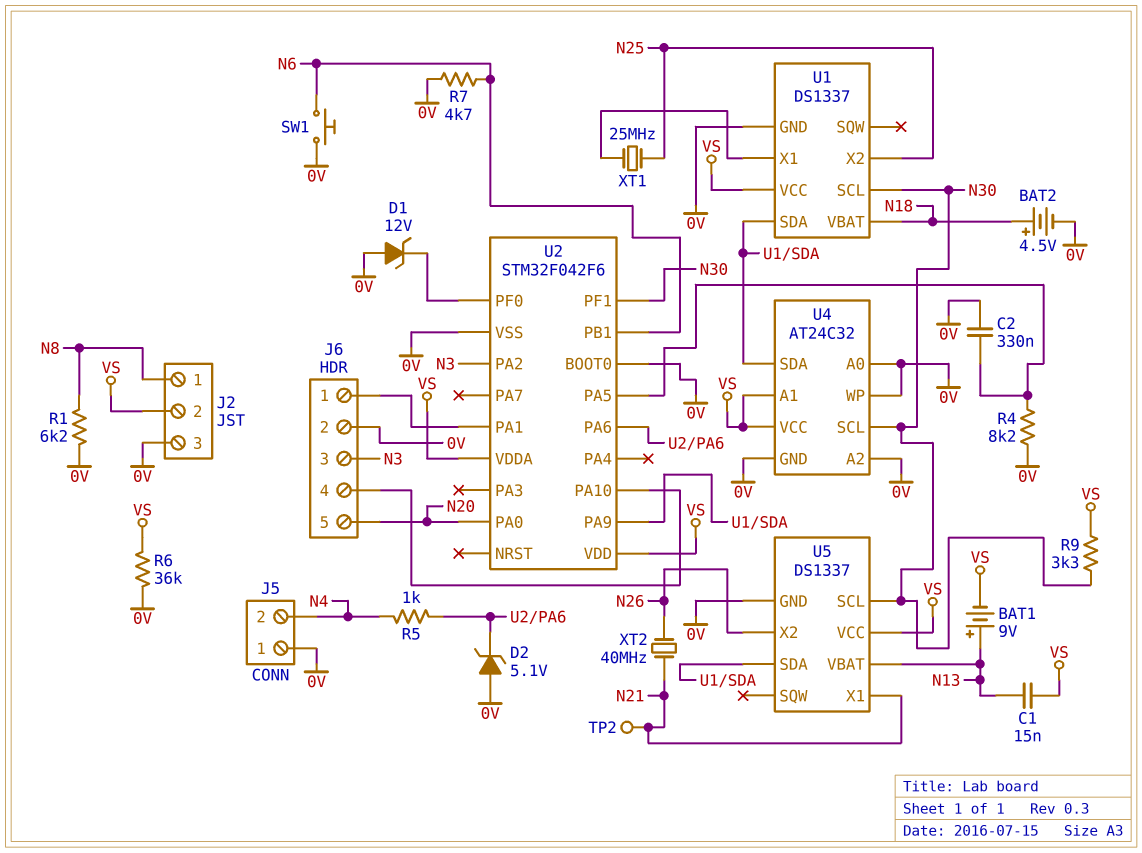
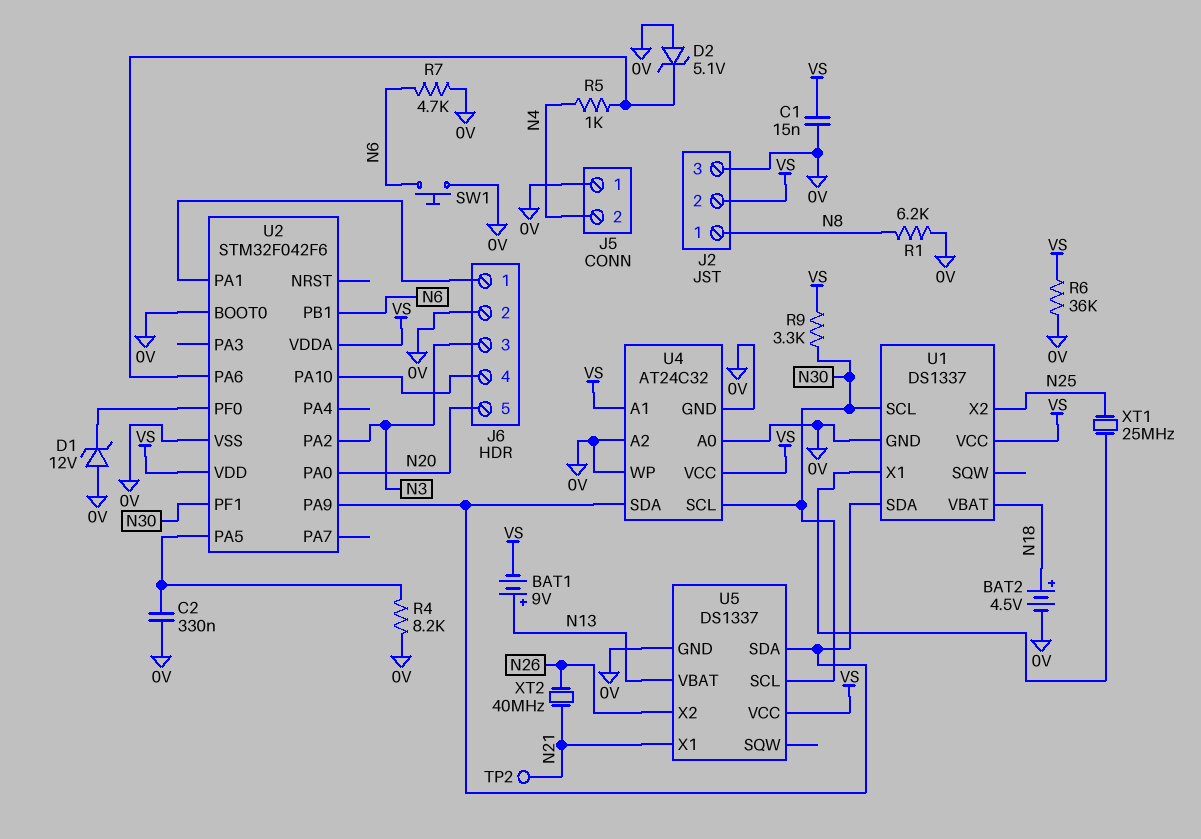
C1: 15nF (N13, VS) -> 15nF (0V, VS)

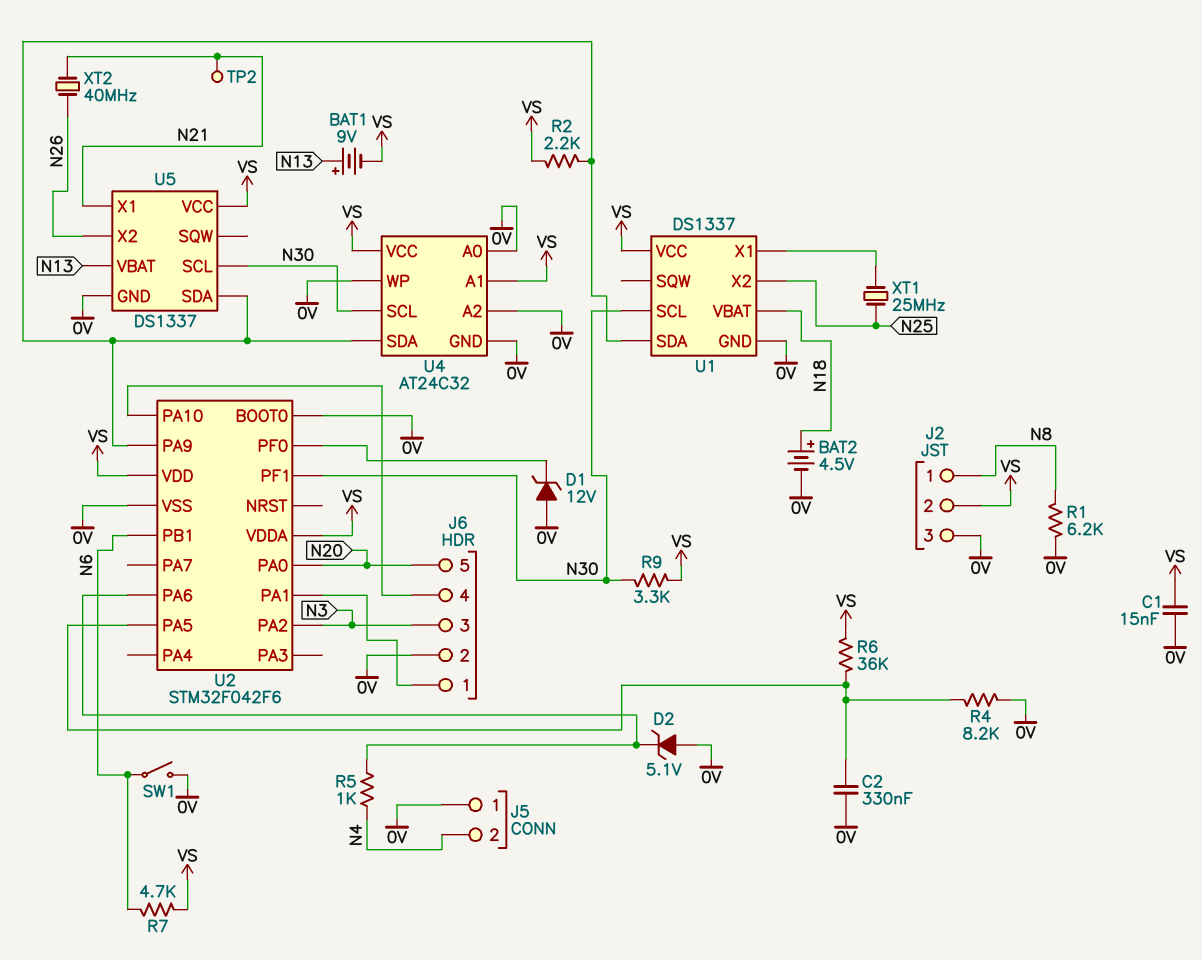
R2: none -> 2.2k (U1/SDA, VS)
R6: 36k (0V, VS) -> 36k (U2/PA5, VS)
R7: 4.7k (0V, N6) -> 4.7k (N6, VS)
SW1: button (0V, N6) -> switch (0V, N6)

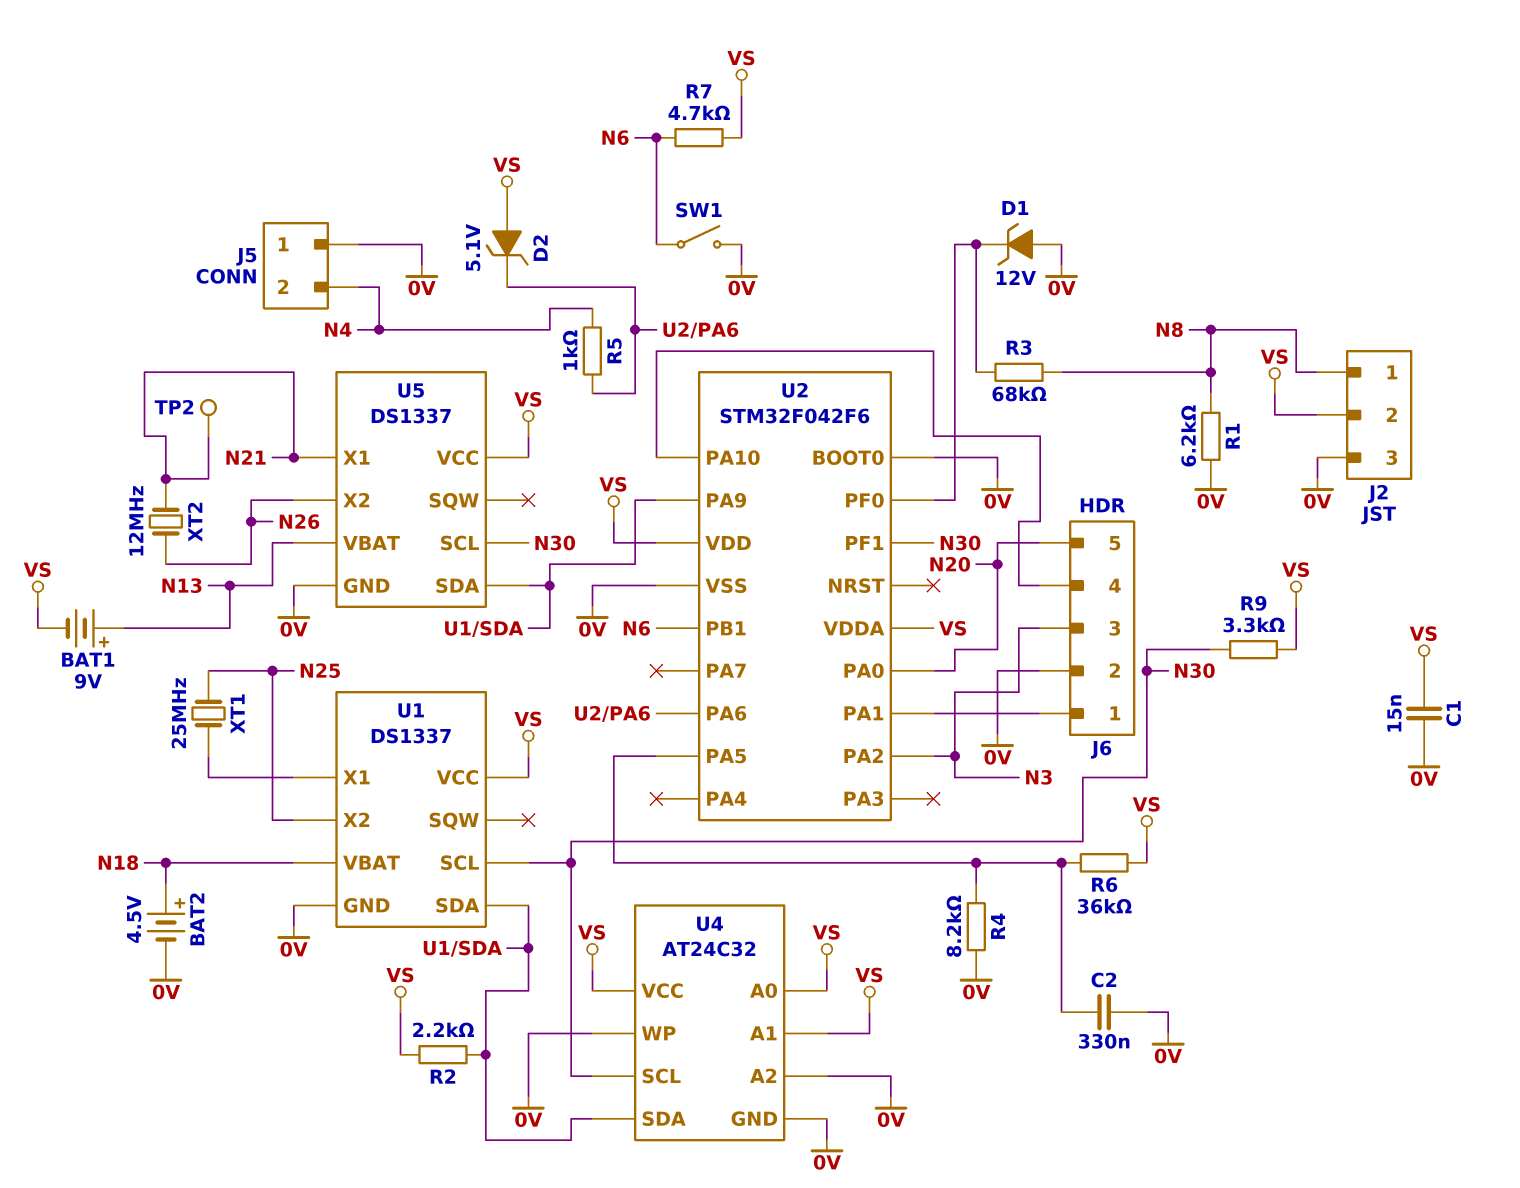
D2: zener 5.1V (A 0V, K U2/PA6) -> zener 5.1V (A VS, K U2/PA6)
R3: none -> 68k (N8, U2/PF0)
U4 pin A0: 0V -> VS
XT2: 40MHz (N21, N26) -> 12MHz (N21, N26)

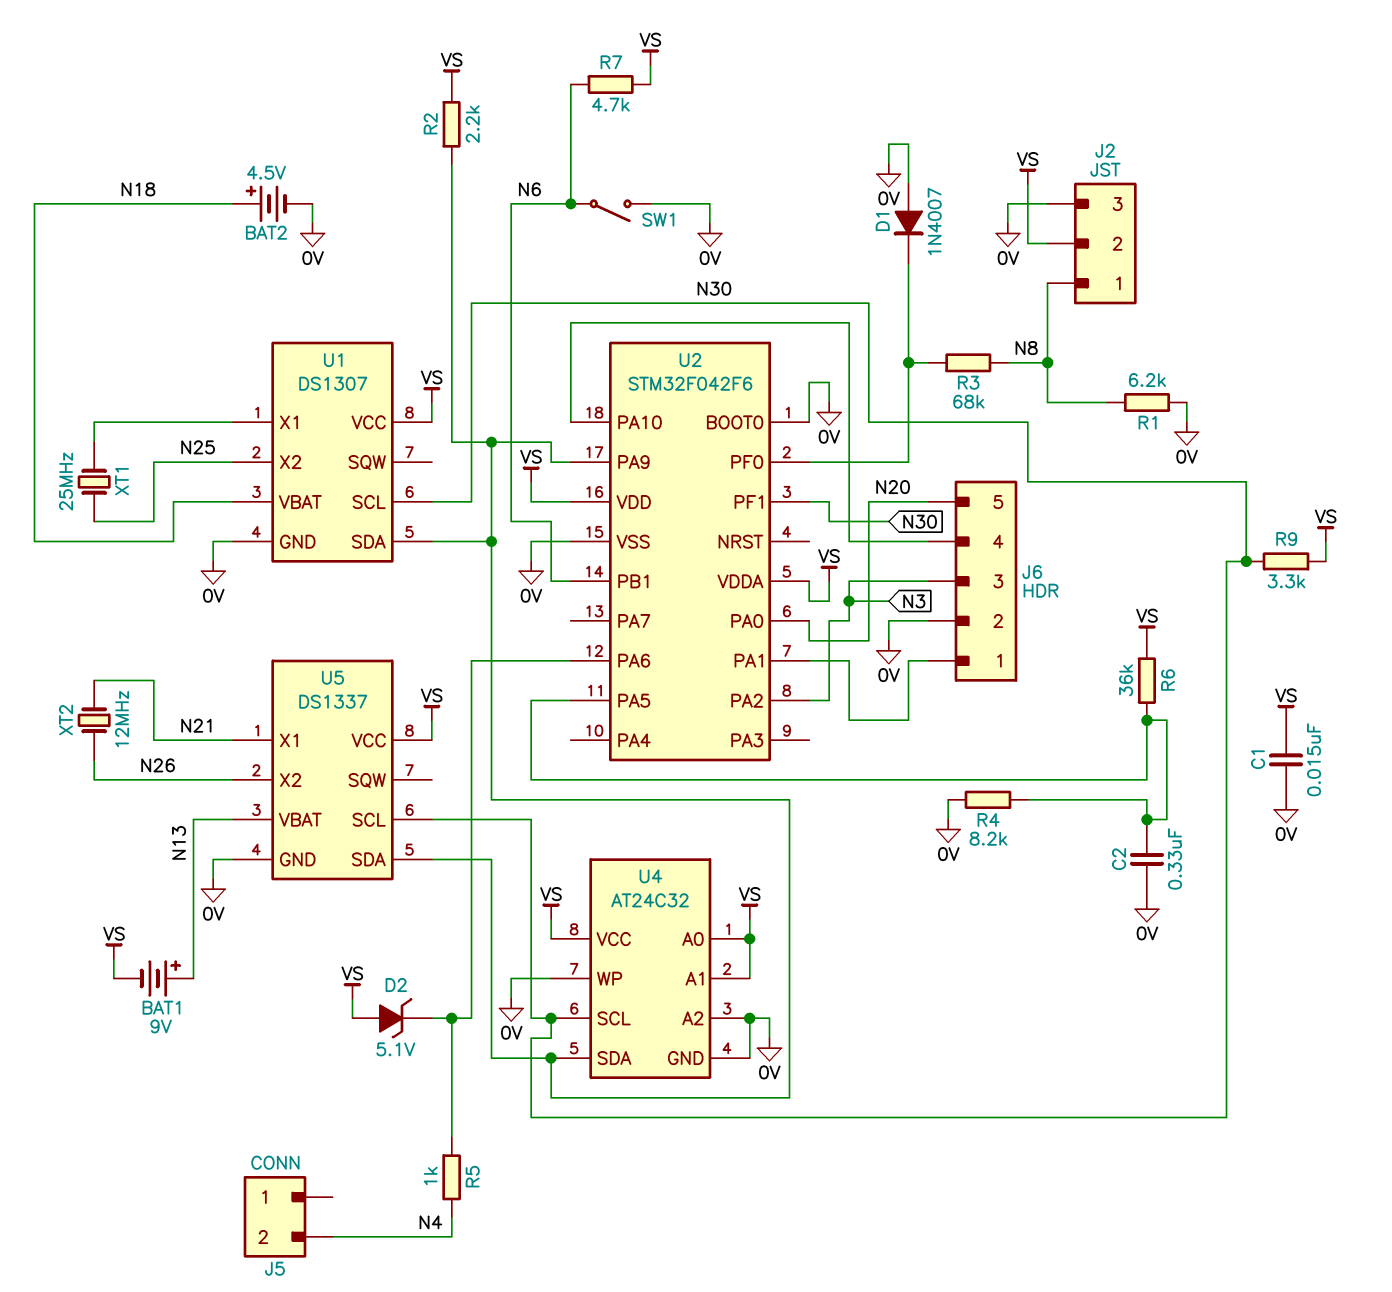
D1: zener 12V (A 0V, K U2/PF0) -> diode 1N4007 (A 0V, K U2/PF0)
J5 pin 1: 0V -> none
TP2: test point (N21) -> none
U1: DS1337 -> DS1307

